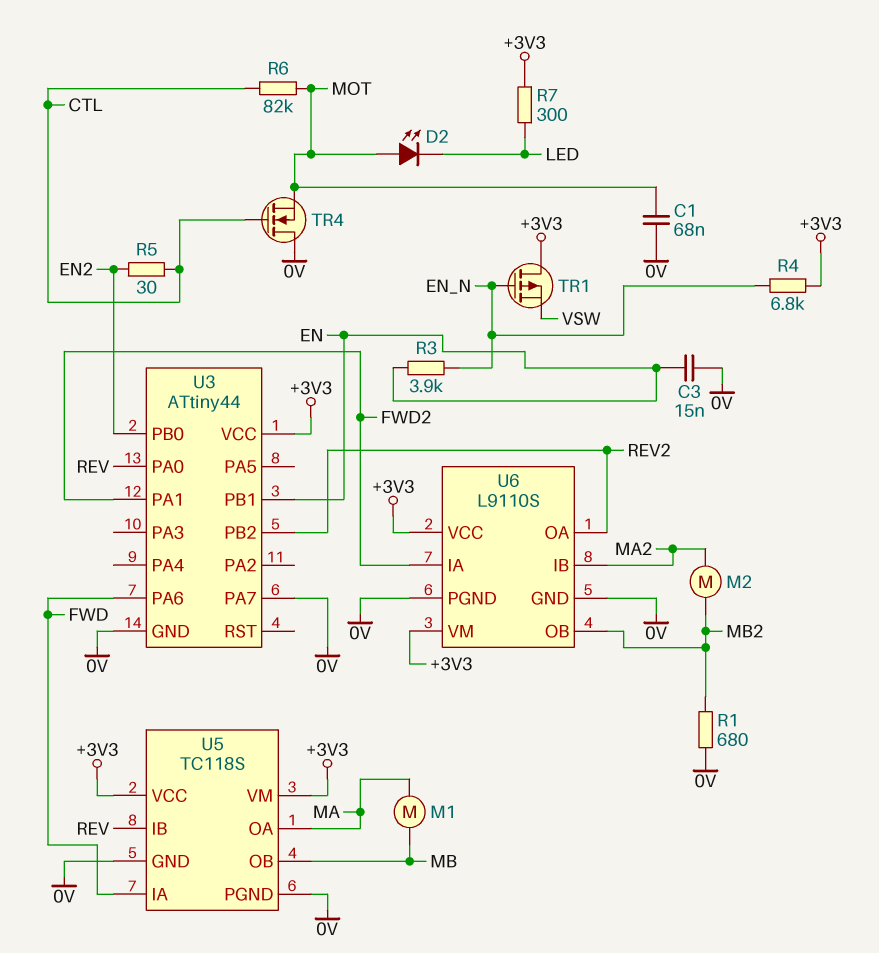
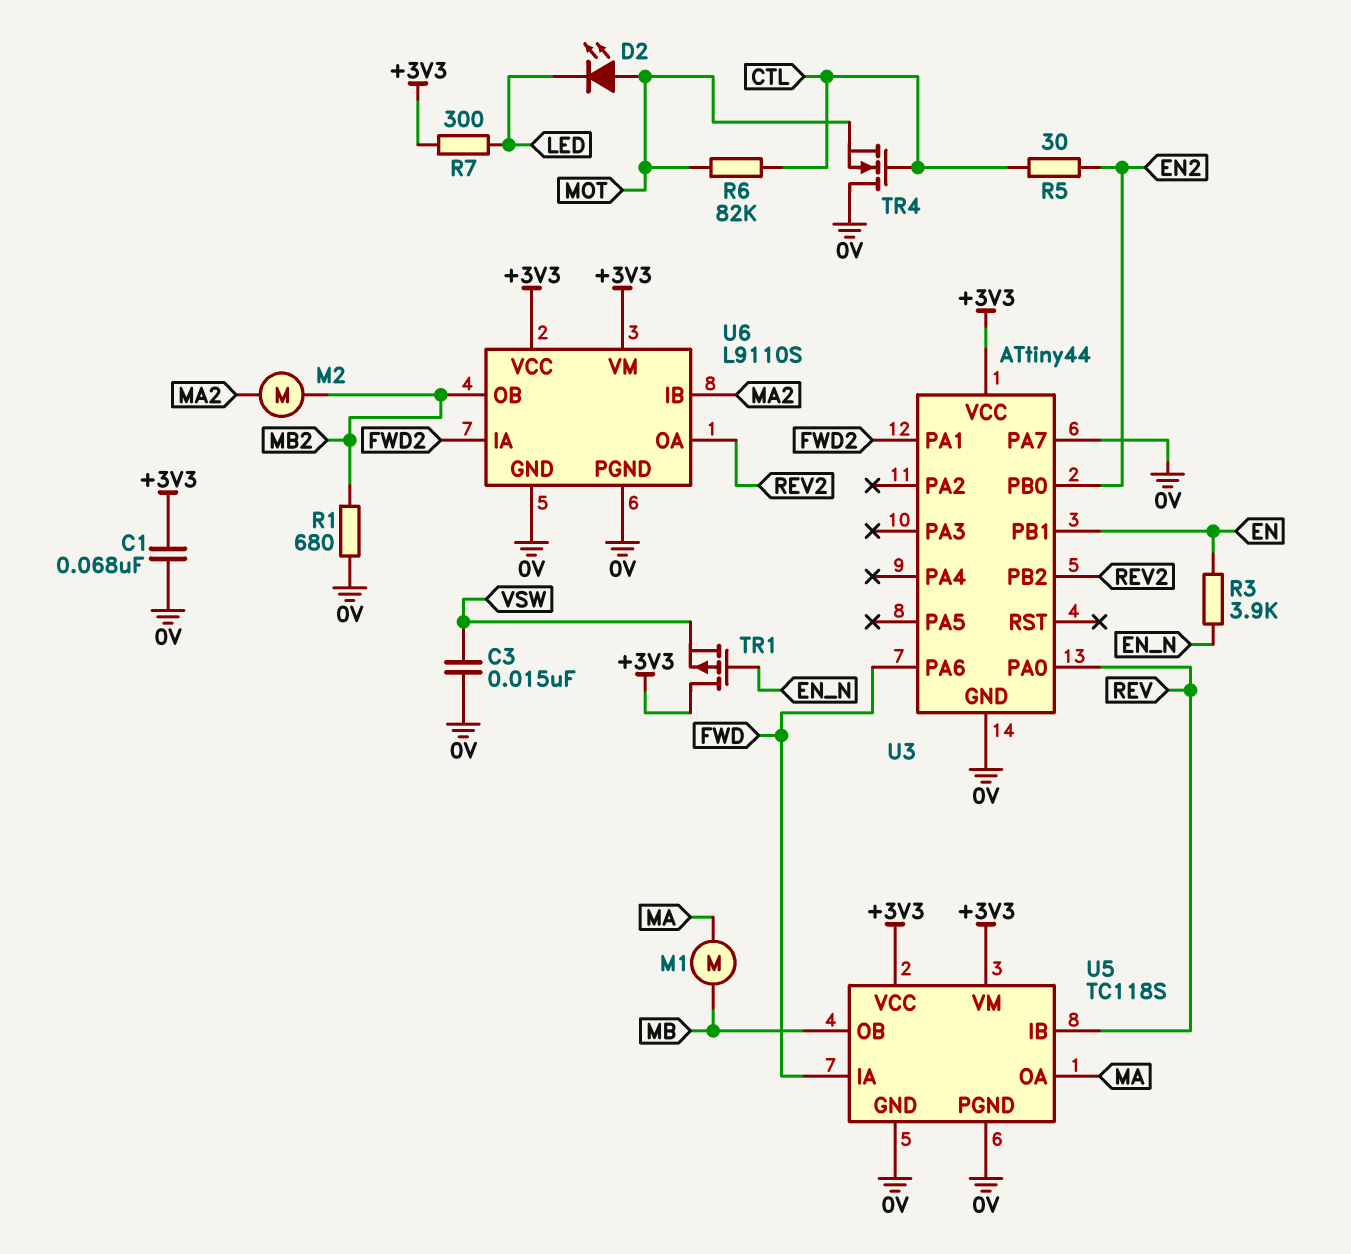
C1: 68nF (0V, MOT) -> 68nF (+3V3, 0V)
C3: 15nF (0V, EN) -> 15nF (0V, VSW)
R4: 6.8k (+3V3, EN_N) -> none

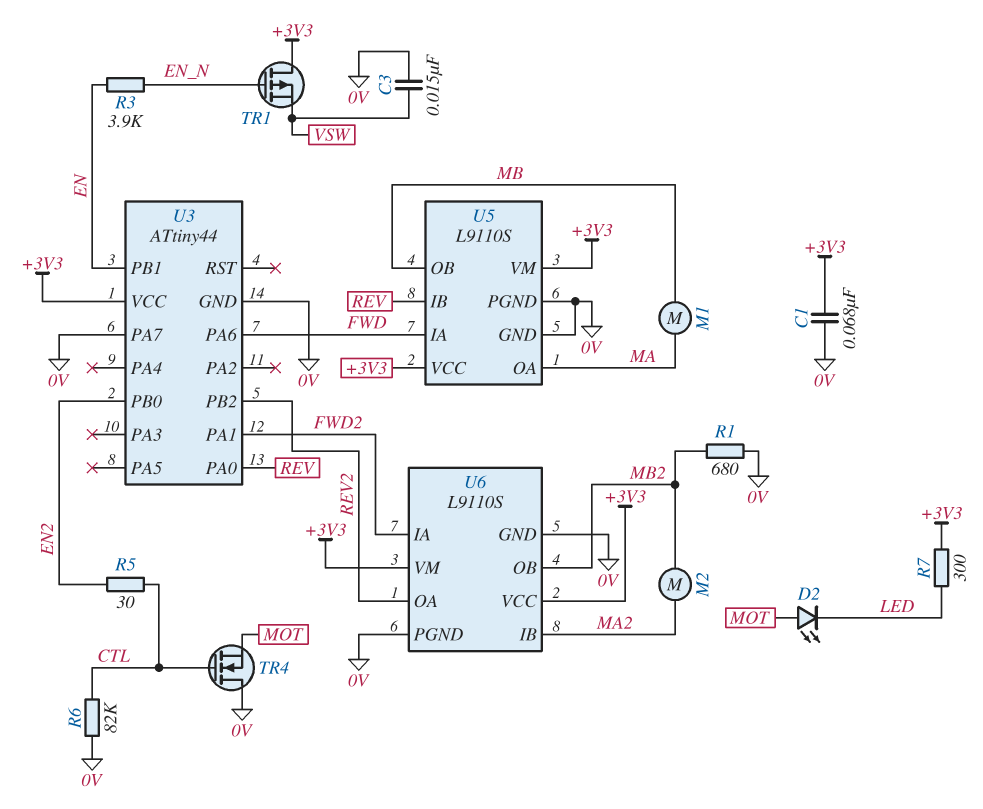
R6: 82k (CTL, MOT) -> 82k (0V, CTL)
U5: TC118S -> L9110S

